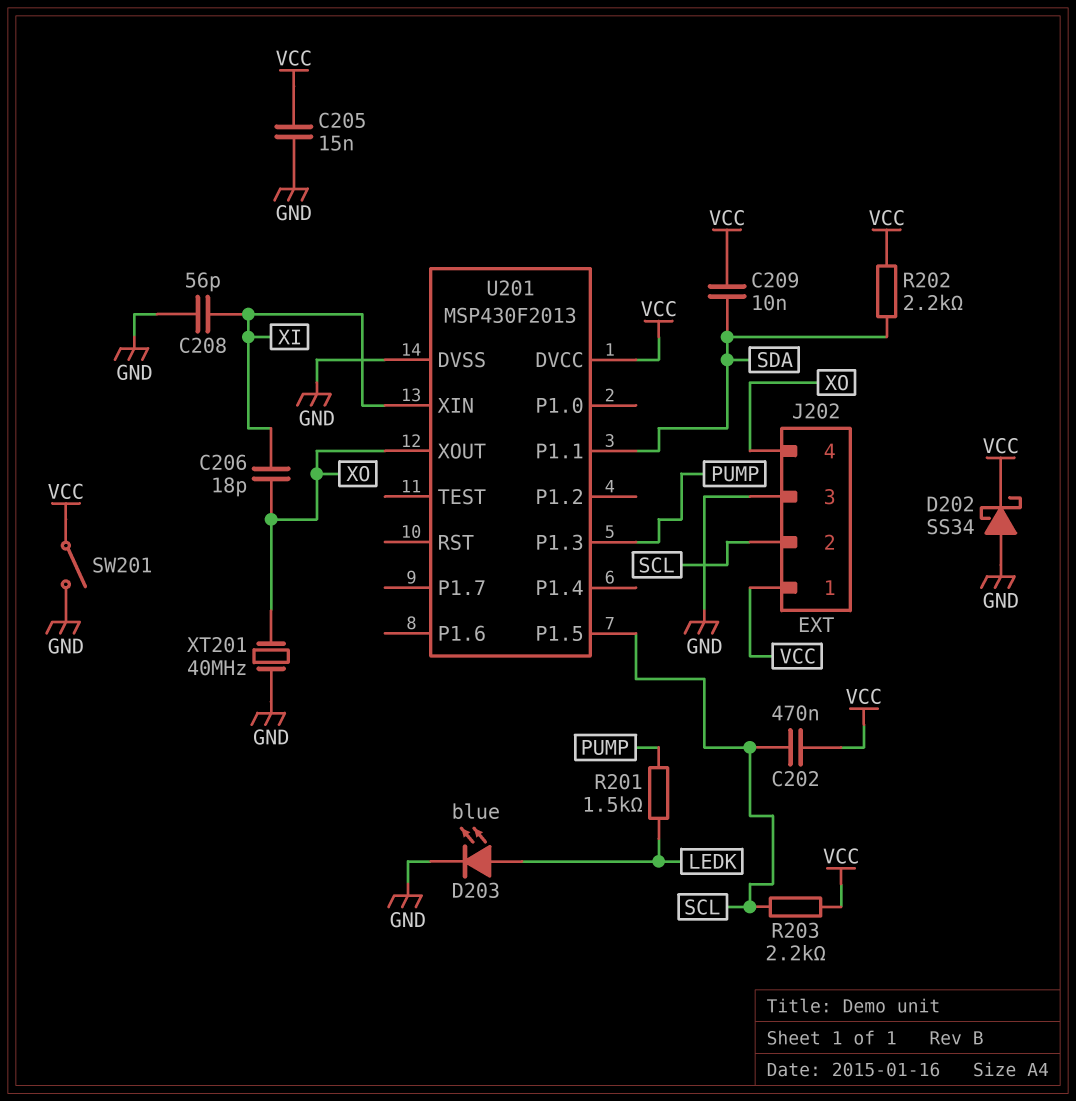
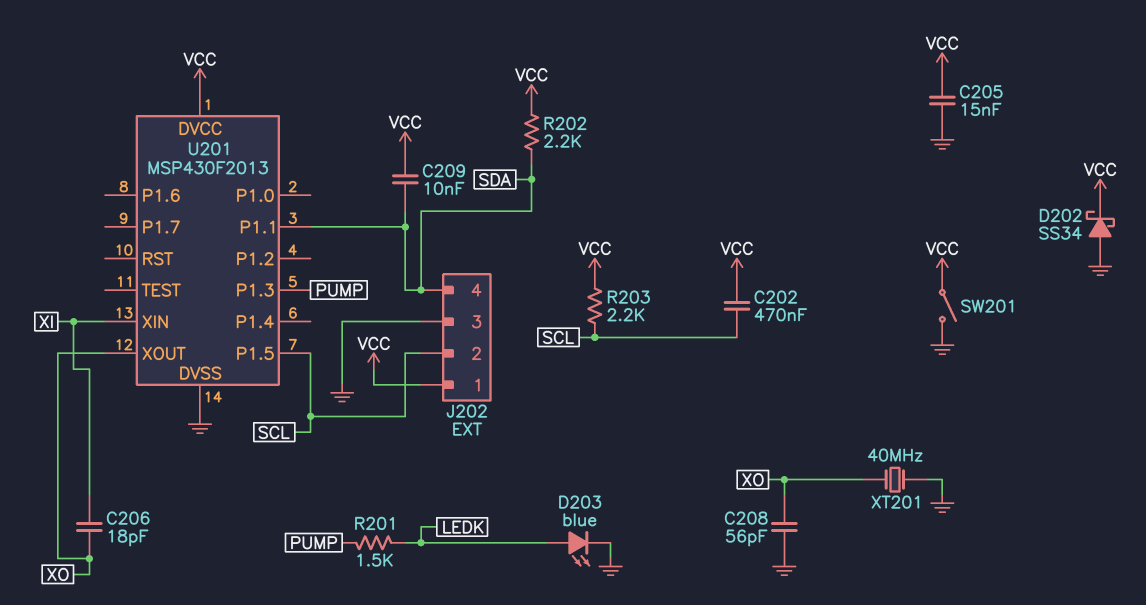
C208: 56pF (GND, XI) -> 56pF (GND, XO)
J202 pin 4: XO -> SDA

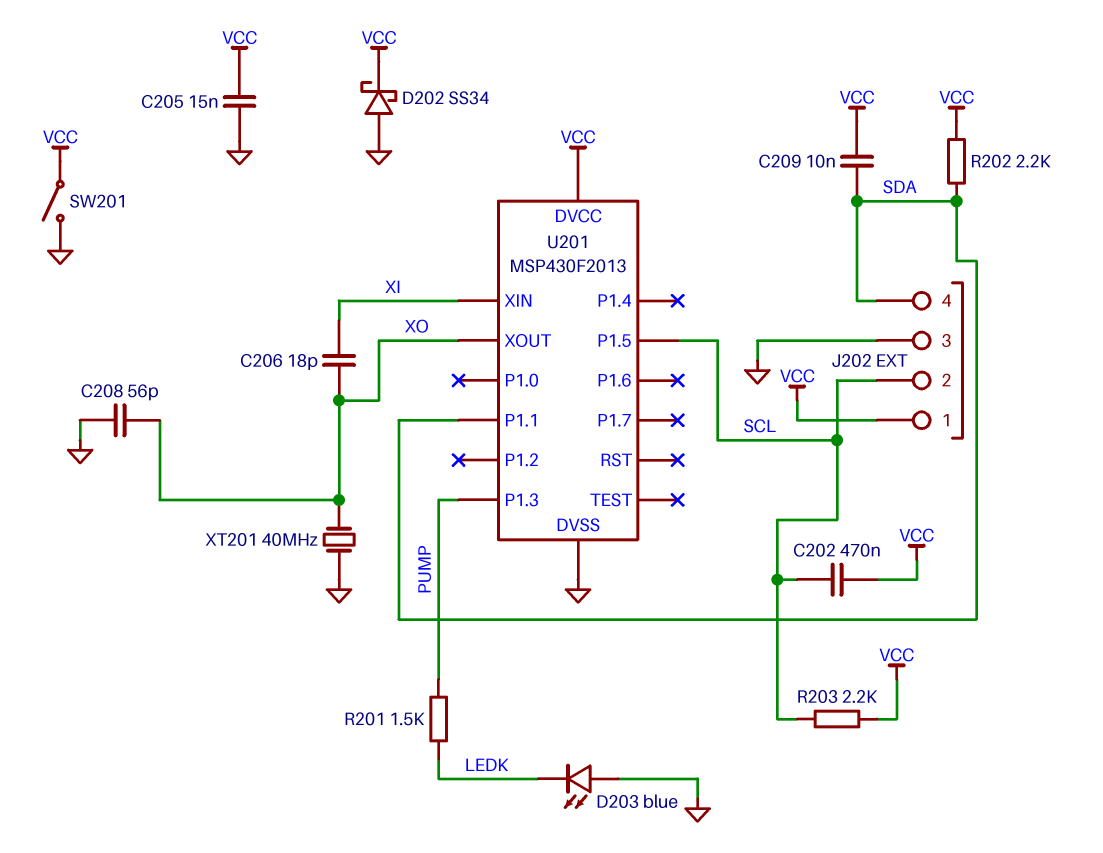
D203: LED blue (A LEDK, K GND) -> LED blue (A GND, K LEDK)

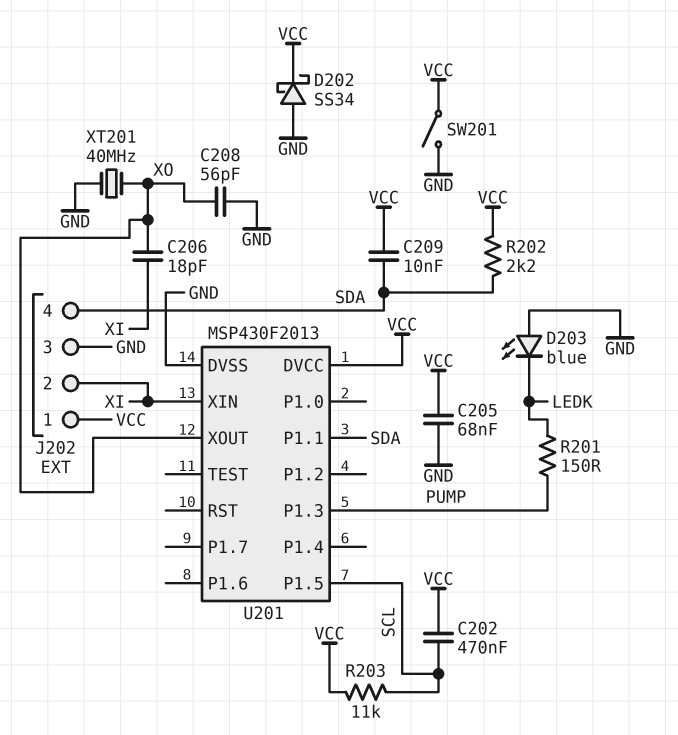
C205: 15nF (GND, VCC) -> 68nF (GND, VCC)
J202 pin 2: SCL -> XI
R201: 1.5k (LEDK, PUMP) -> 150 (LEDK, PUMP)
R203: 2.2k (SCL, VCC) -> 11k (SCL, VCC)

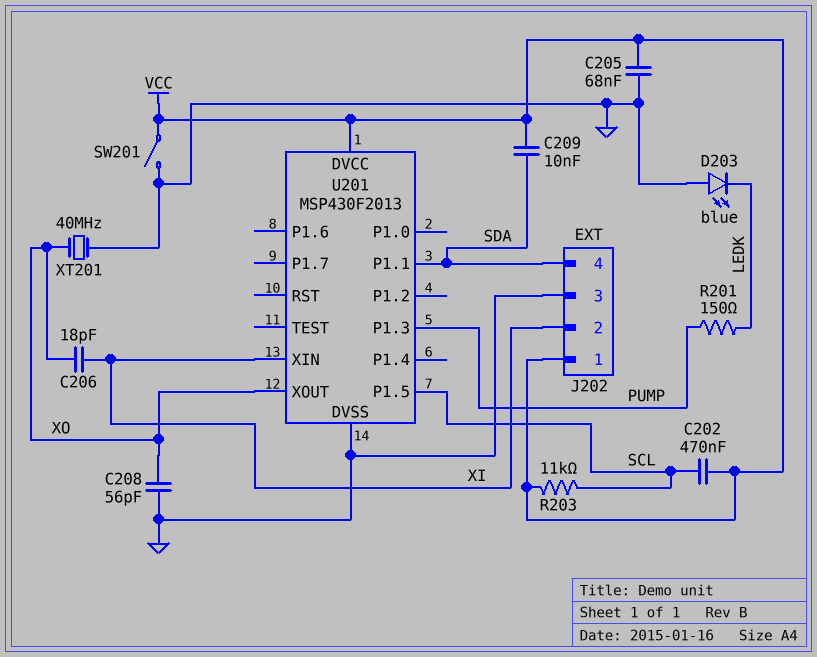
D202: schottky SS34 (A GND, K VCC) -> none
R202: 2.2k (SDA, VCC) -> none

